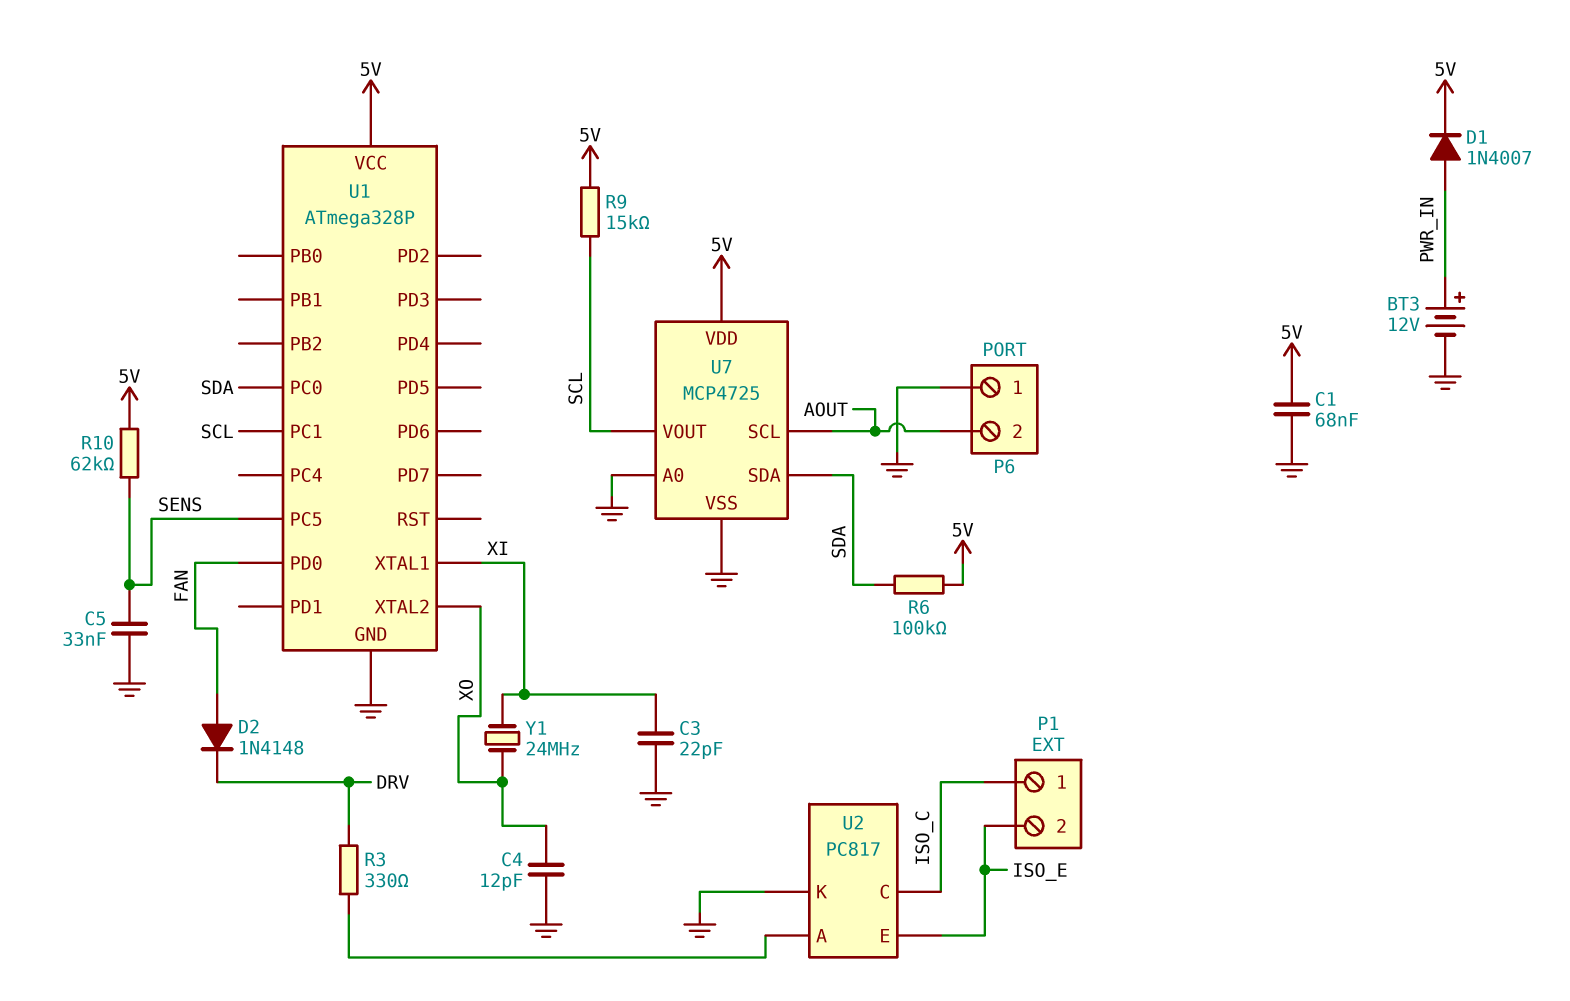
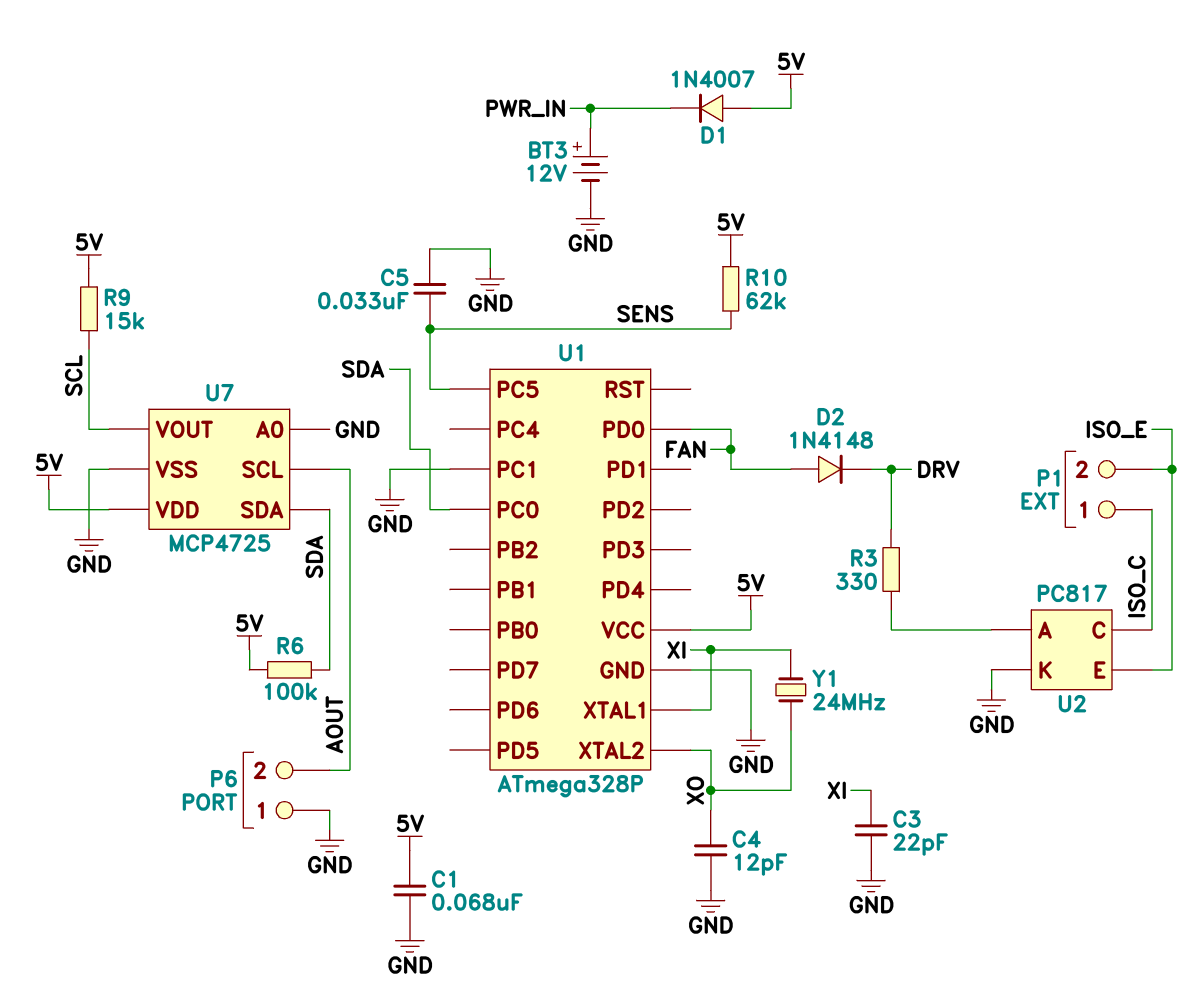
D1: diode 1N4007 (A PWR_IN, K 5V) -> diode 1N4007 (A 5V, K PWR_IN)
U1 pin PC1: SCL -> GND

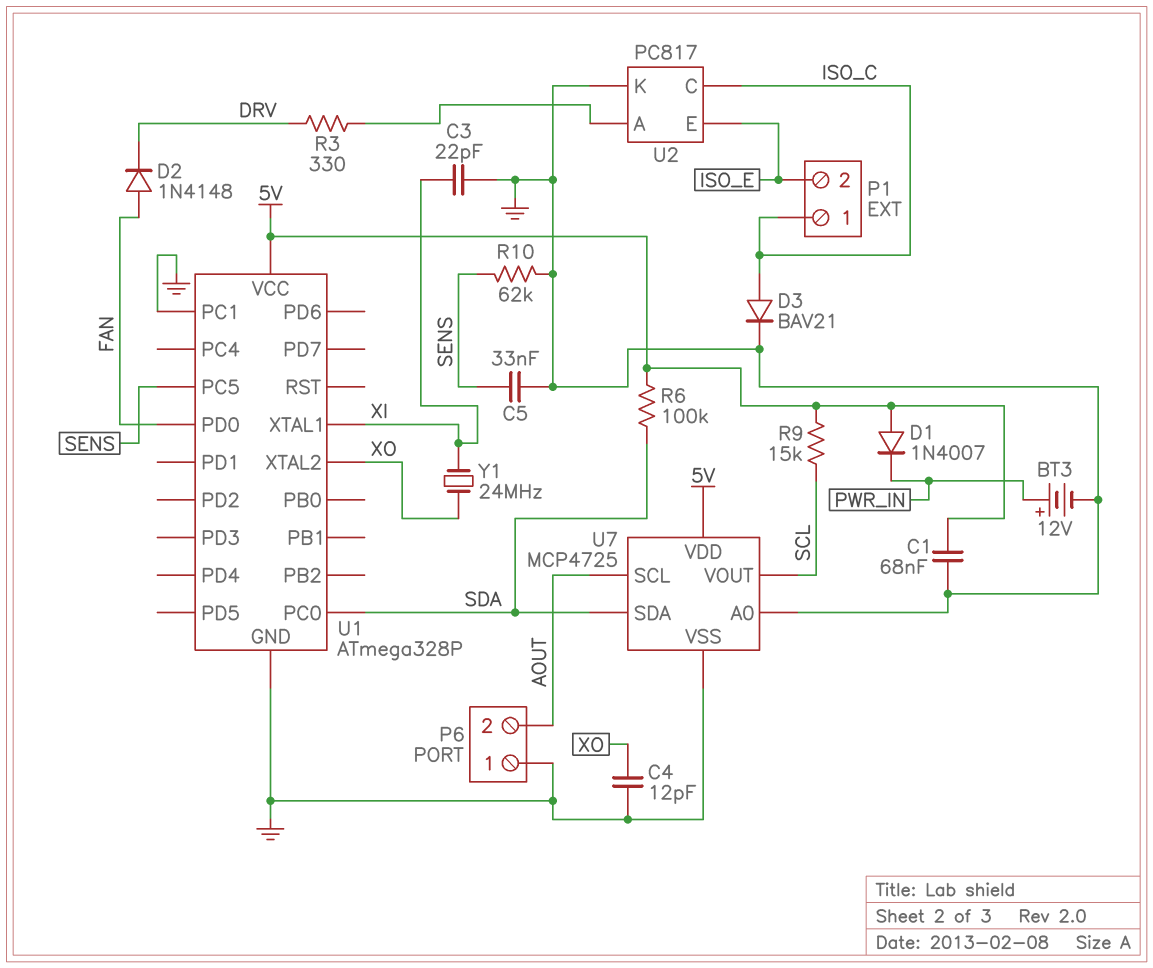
D3: none -> diode BAV21 (A ISO_C, K GND)
R10: 62k (5V, SENS) -> 62k (GND, SENS)

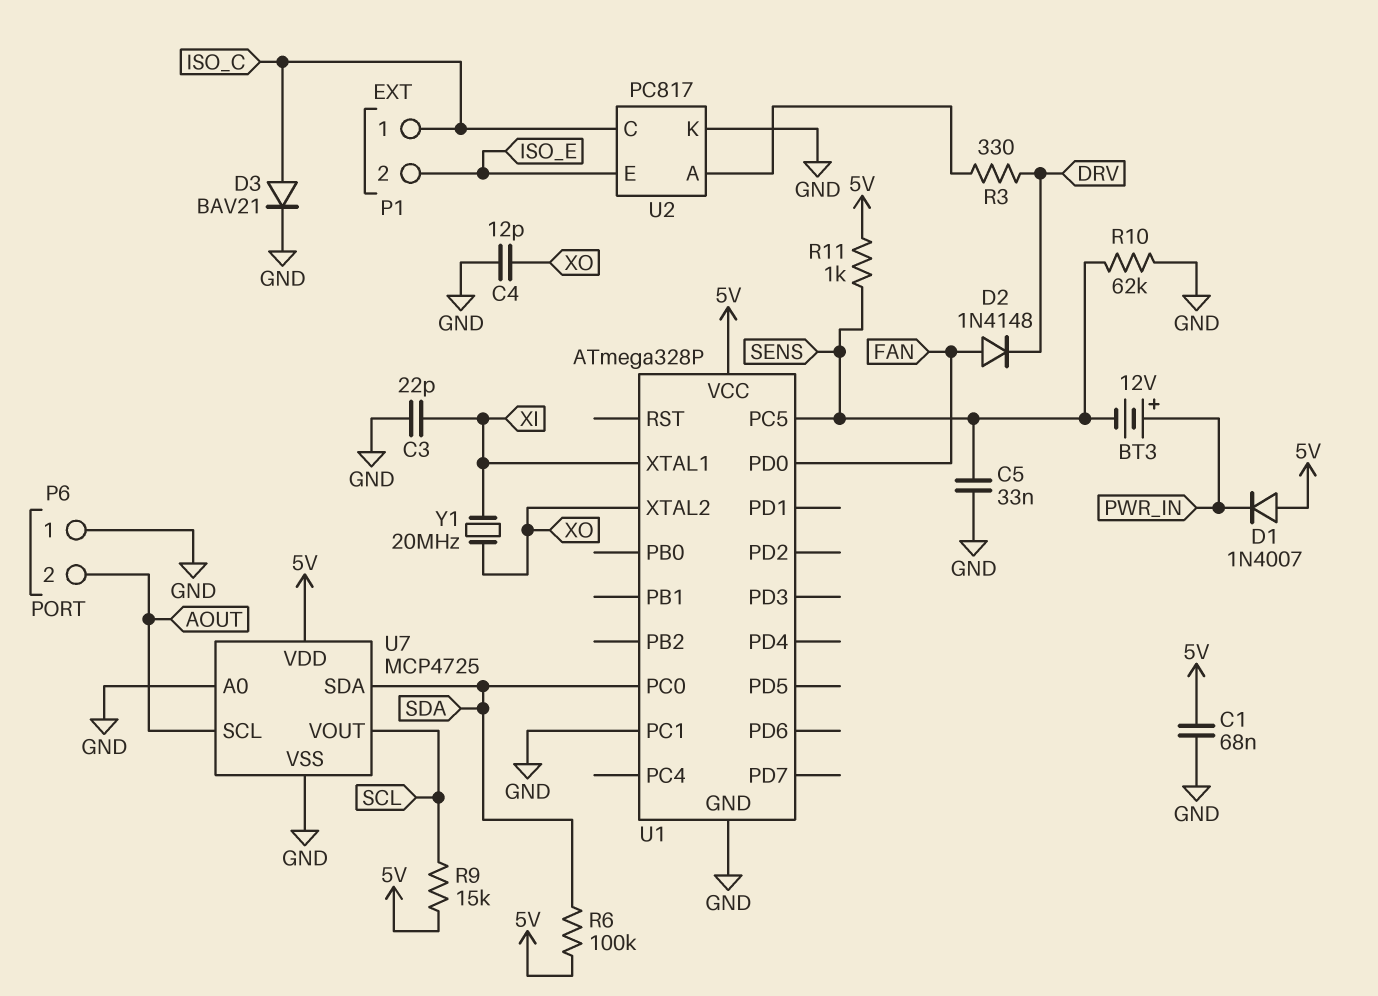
BT3: 12V (plus PWR_IN, minus GND) -> 12V (plus PWR_IN, minus SENS)
R11: none -> 1k (5V, SENS)
Y1: 24MHz (XI, XO) -> 20MHz (XI, XO)

